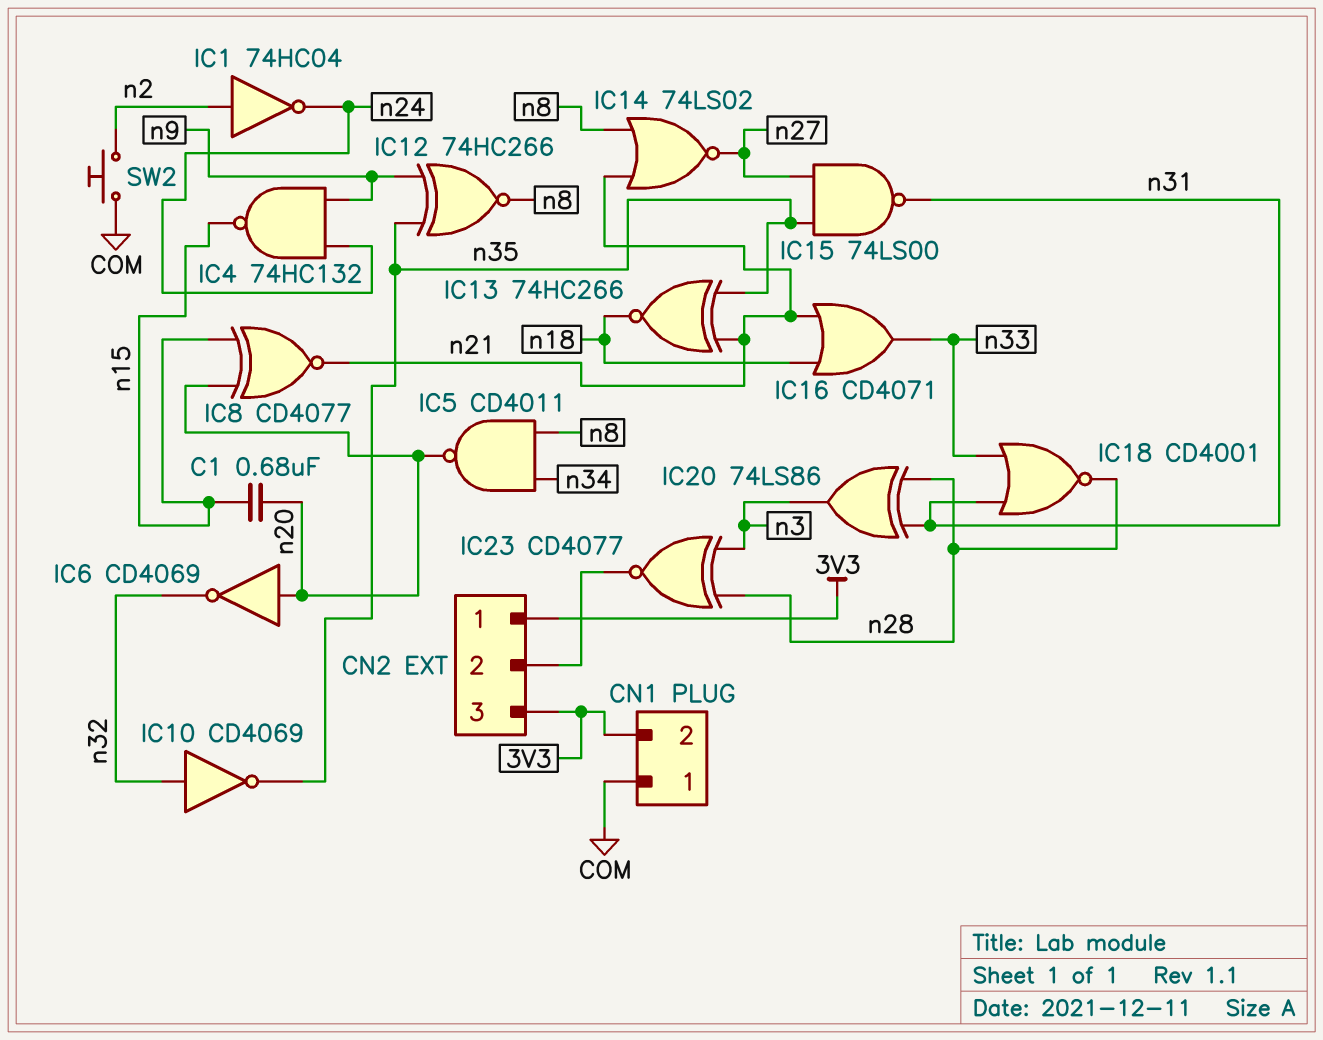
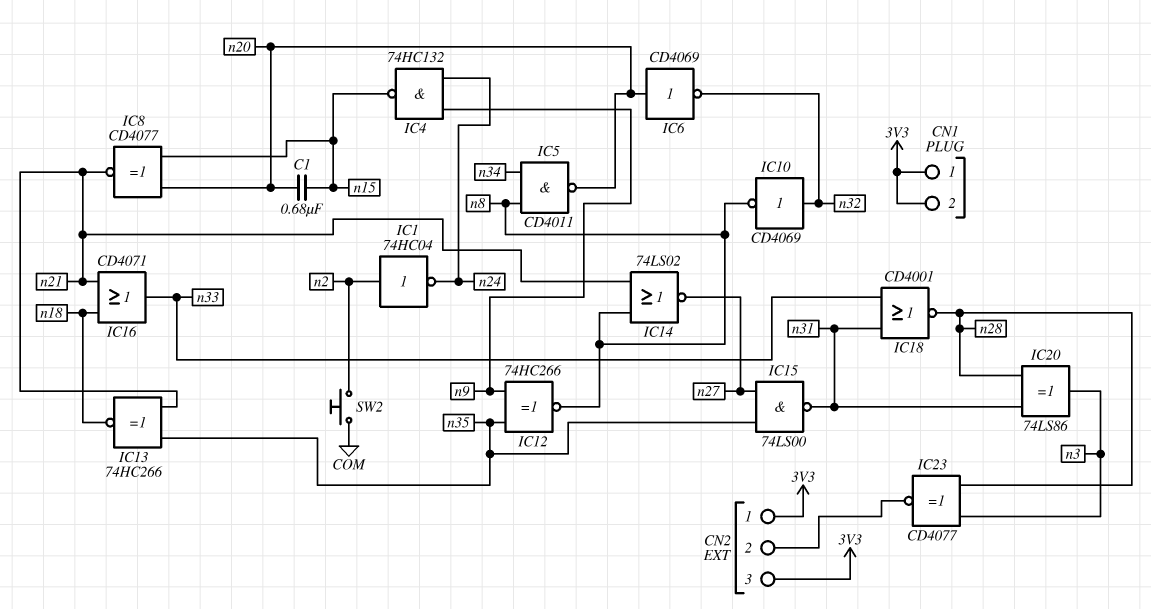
CN1 pin 1: COM -> 3V3
IC10: NOT CD4069 (in n32, out n35) -> NOT CD4069 (in n32, out n8)

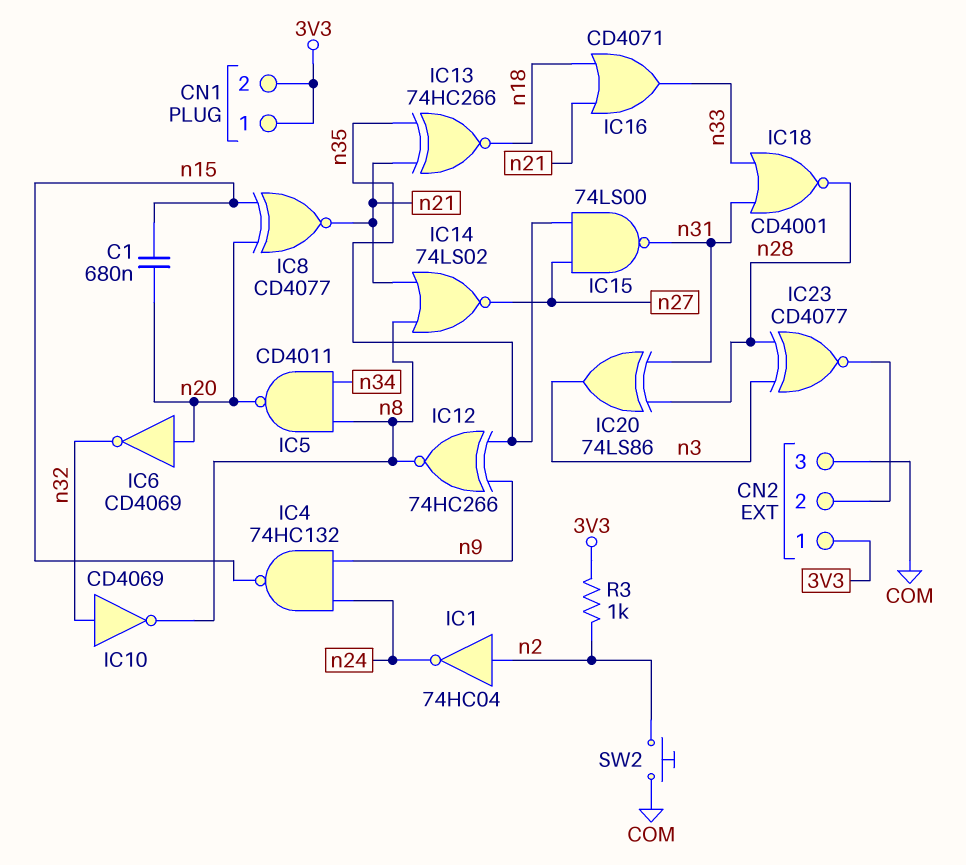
CN2 pin 3: 3V3 -> COM
R3: none -> 1k (3V3, n2)

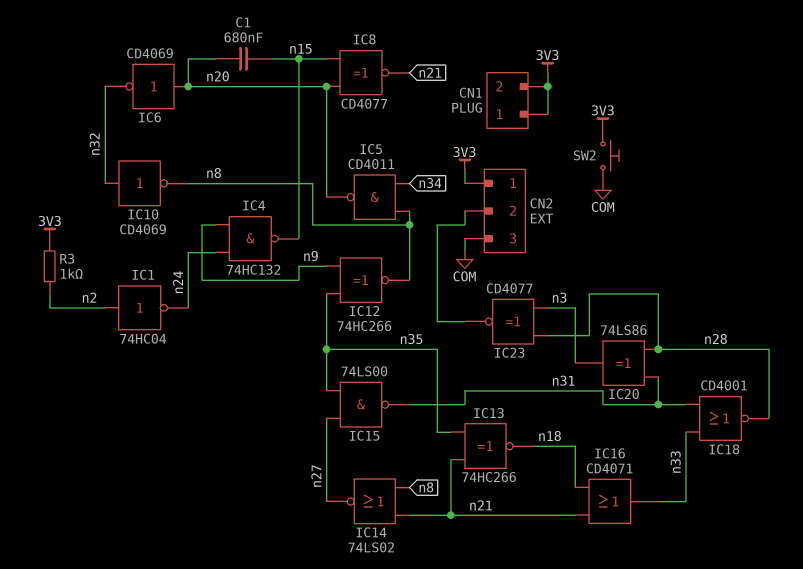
SW2: button (COM, n2) -> button (3V3, COM)

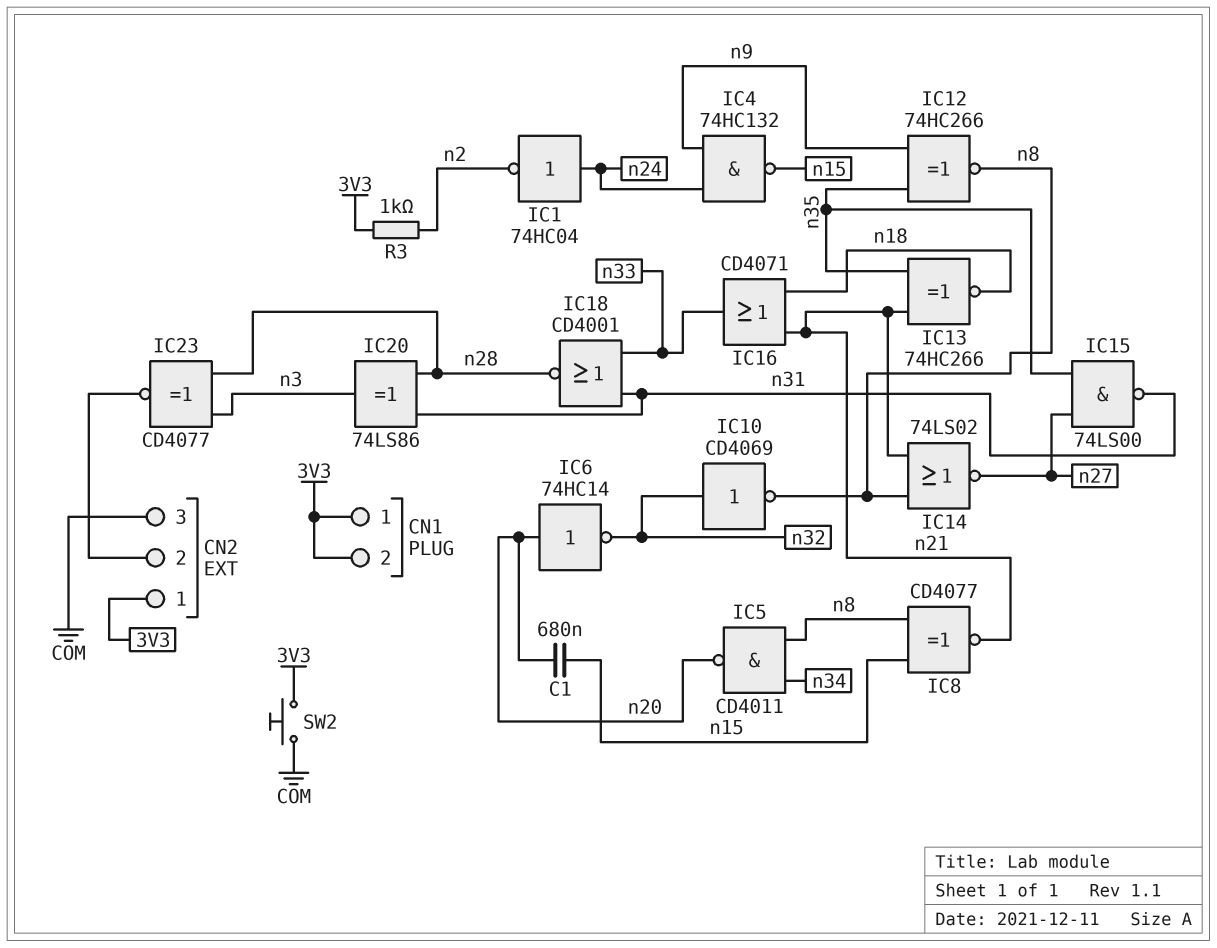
IC1: NOT 74HC04 (in n2, out n24) -> NOT 74HC04 (in n24, out n2)
IC6: NOT CD4069 (in n20, out n32) -> NOT 74HC14 (in n20, out n32)
IC8: XNOR CD4077 (in n15, in n20, out n21) -> XNOR CD4077 (in n8, in n15, out n21)

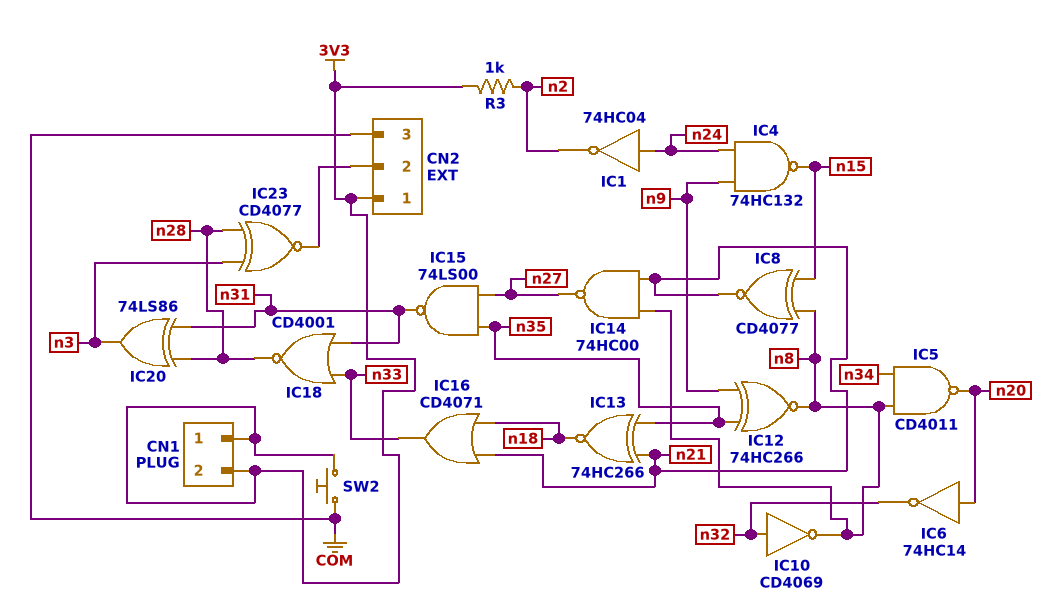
C1: 680nF (n15, n20) -> none
IC14: NOR 74LS02 (in n8, in n21, out n27) -> NAND 74HC00 (in n8, in n21, out n27)

